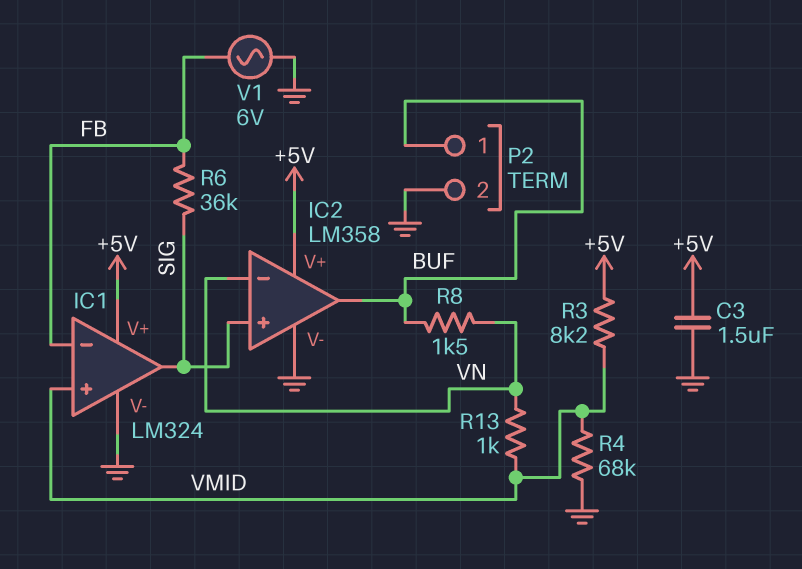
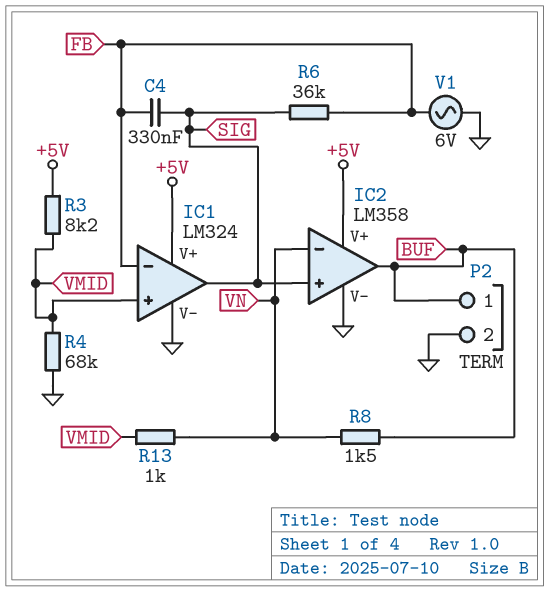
C3: 1.5uF (+5V, GND) -> none
C4: none -> 330nF (FB, SIG)

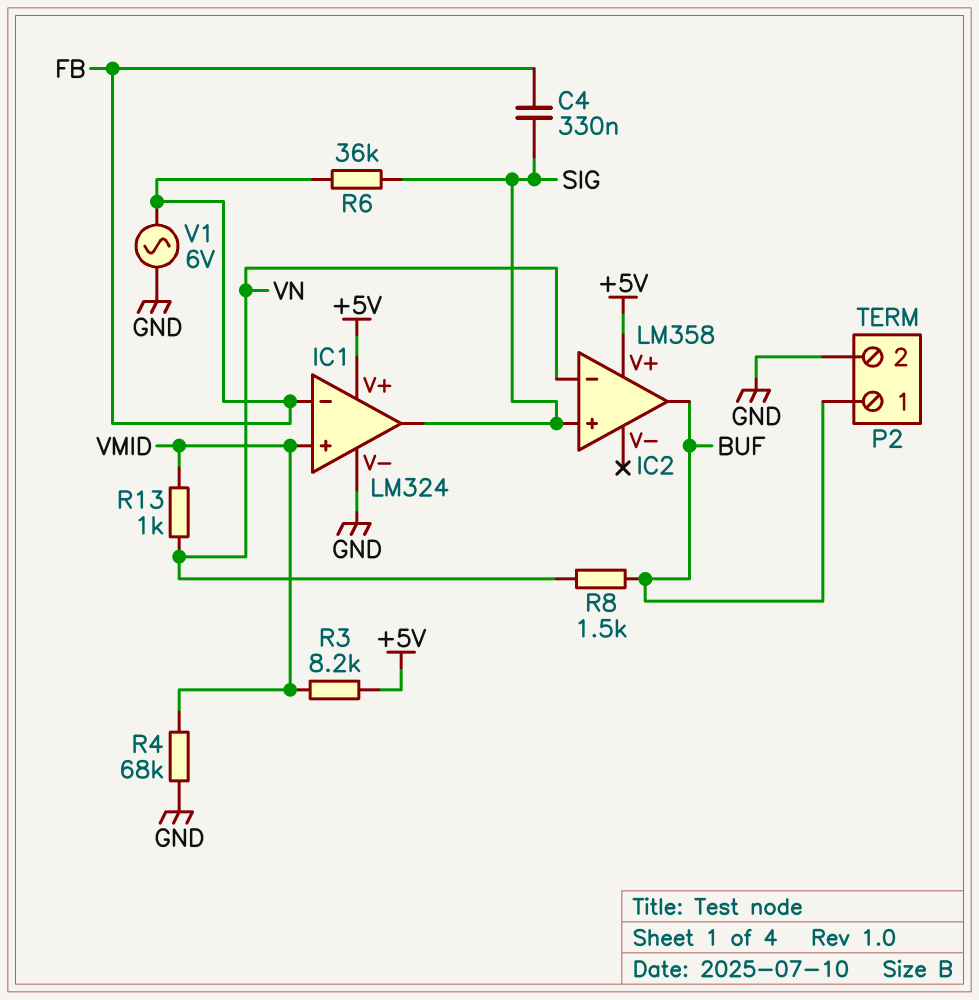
IC2 pin V-: GND -> none

